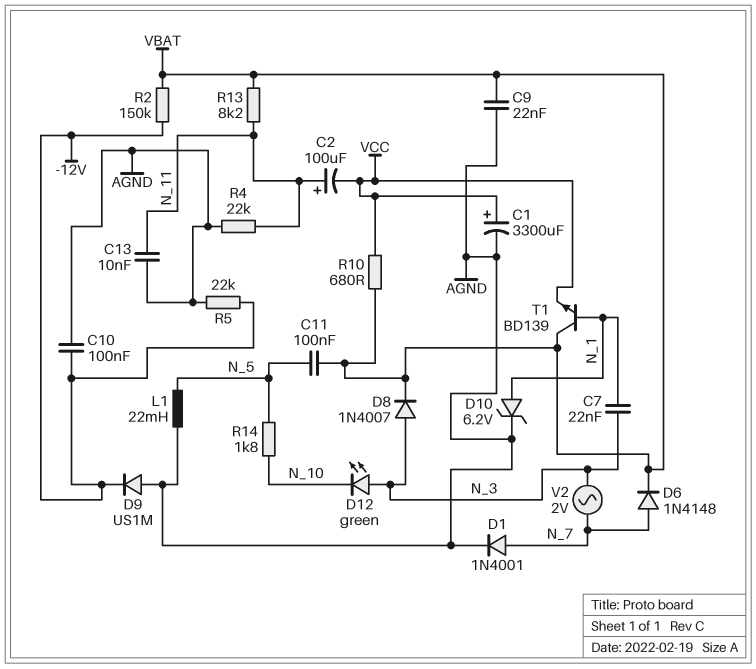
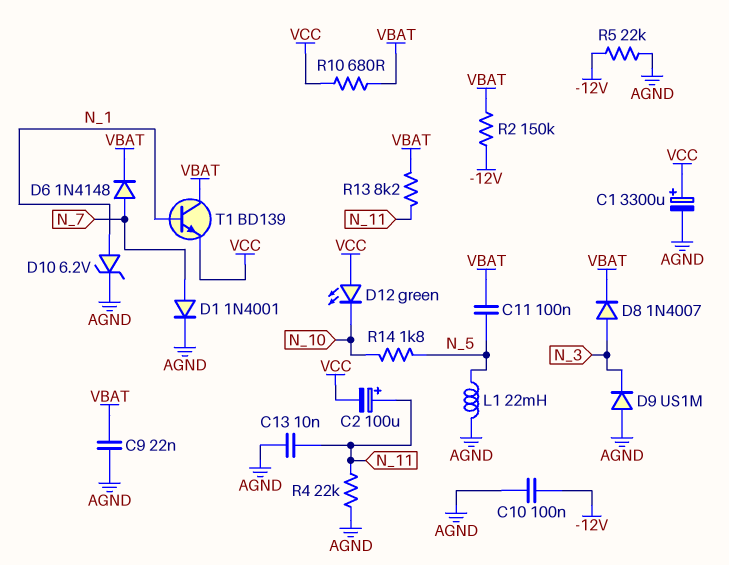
C7: 22nF (N_1, N_3) -> none
D9: diode US1M (A AGND, K -12V) -> diode US1M (A AGND, K N_3)
D12: LED green (A N_3, K N_10) -> LED green (A VCC, K N_10)
V2: AC 2V (N_3, N_7) -> none

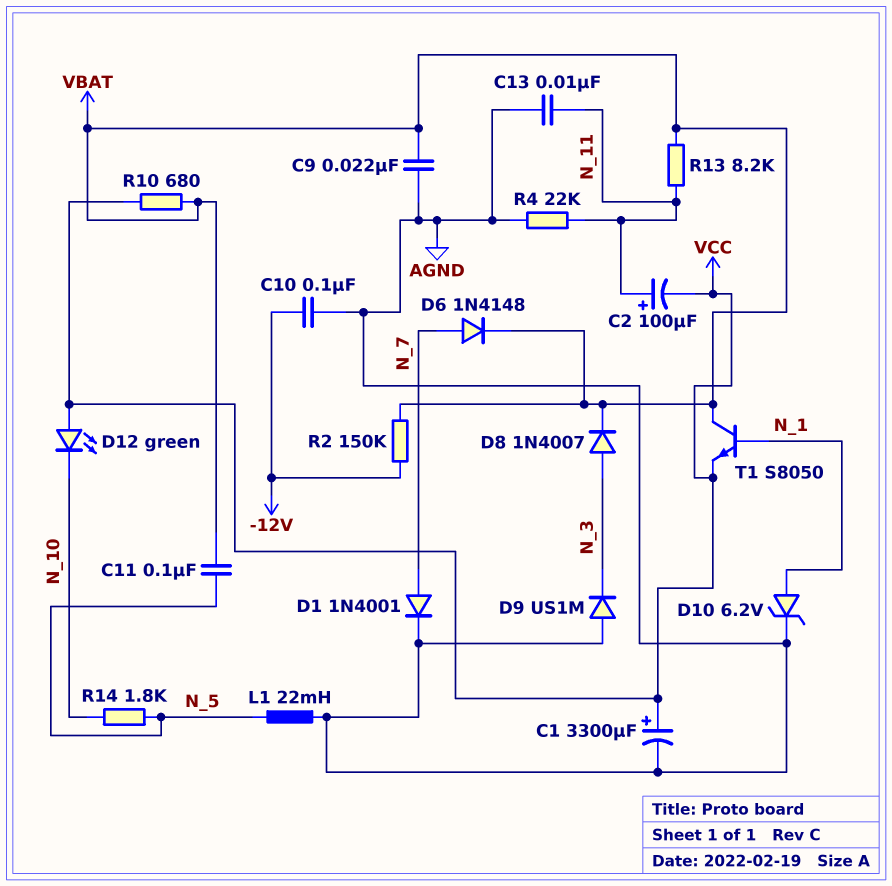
R5: 22k (-12V, AGND) -> none
T1: NPN BD139 (B N_1, C VBAT, E VCC) -> NPN S8050 (B N_1, C VBAT, E VCC)

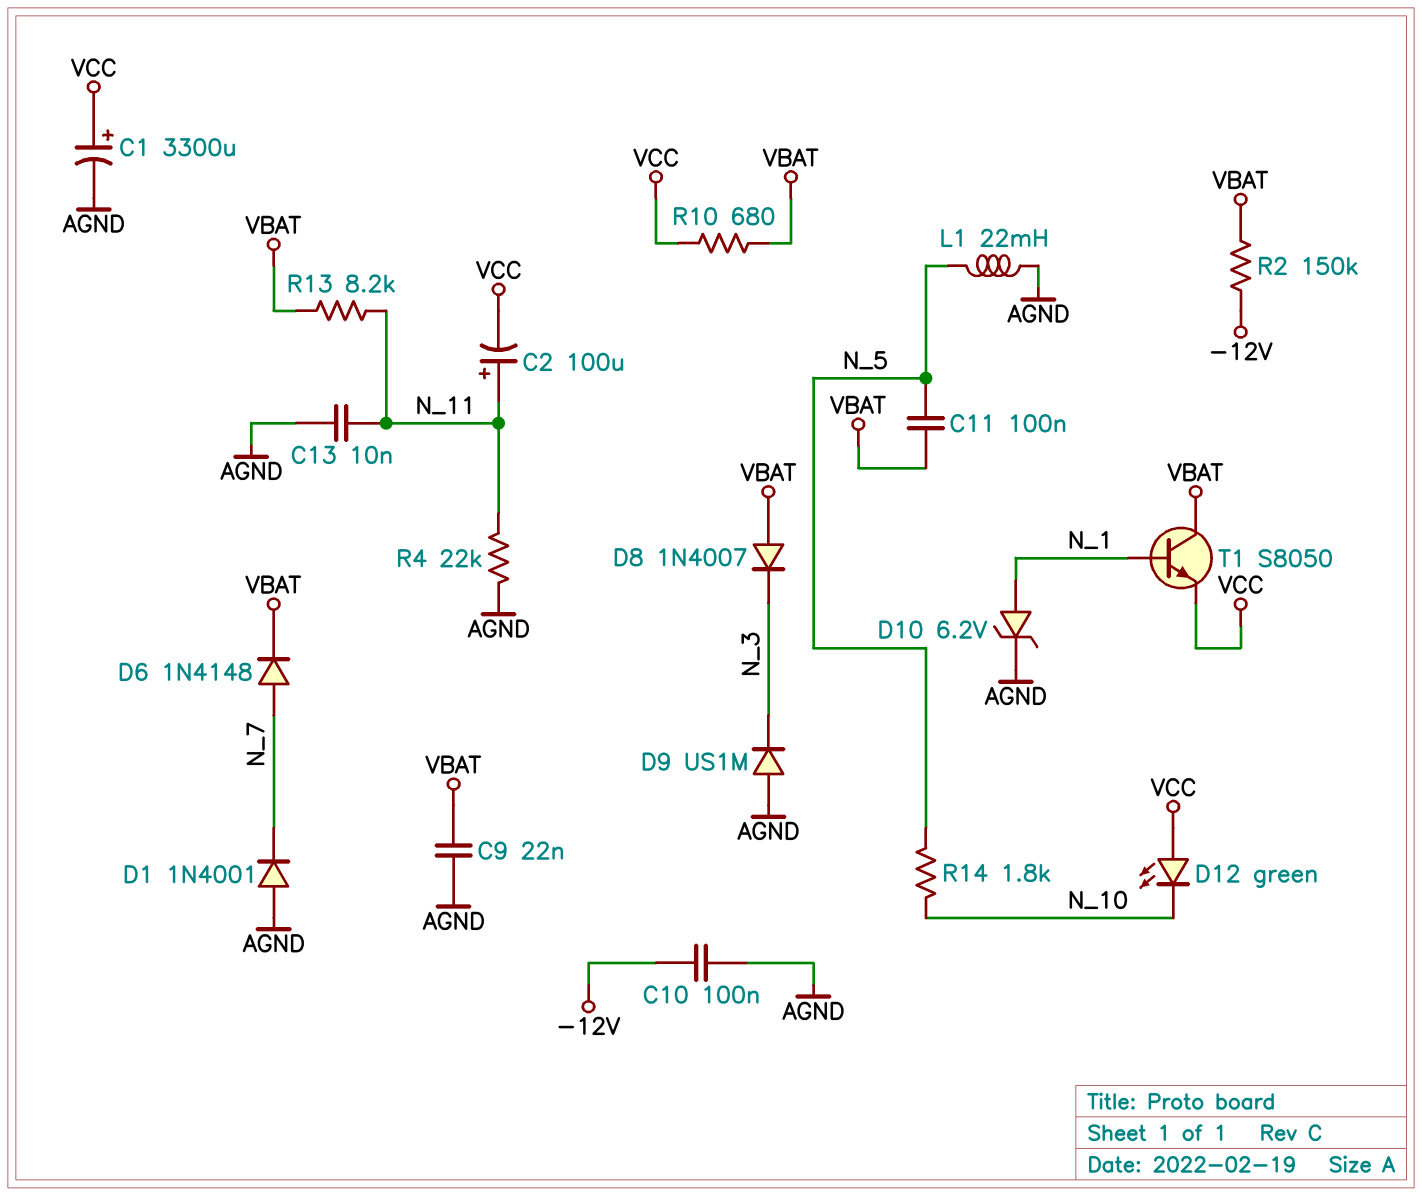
D1: diode 1N4001 (A N_7, K AGND) -> diode 1N4001 (A AGND, K N_7)
D8: diode 1N4007 (A N_3, K VBAT) -> diode 1N4007 (A VBAT, K N_3)

